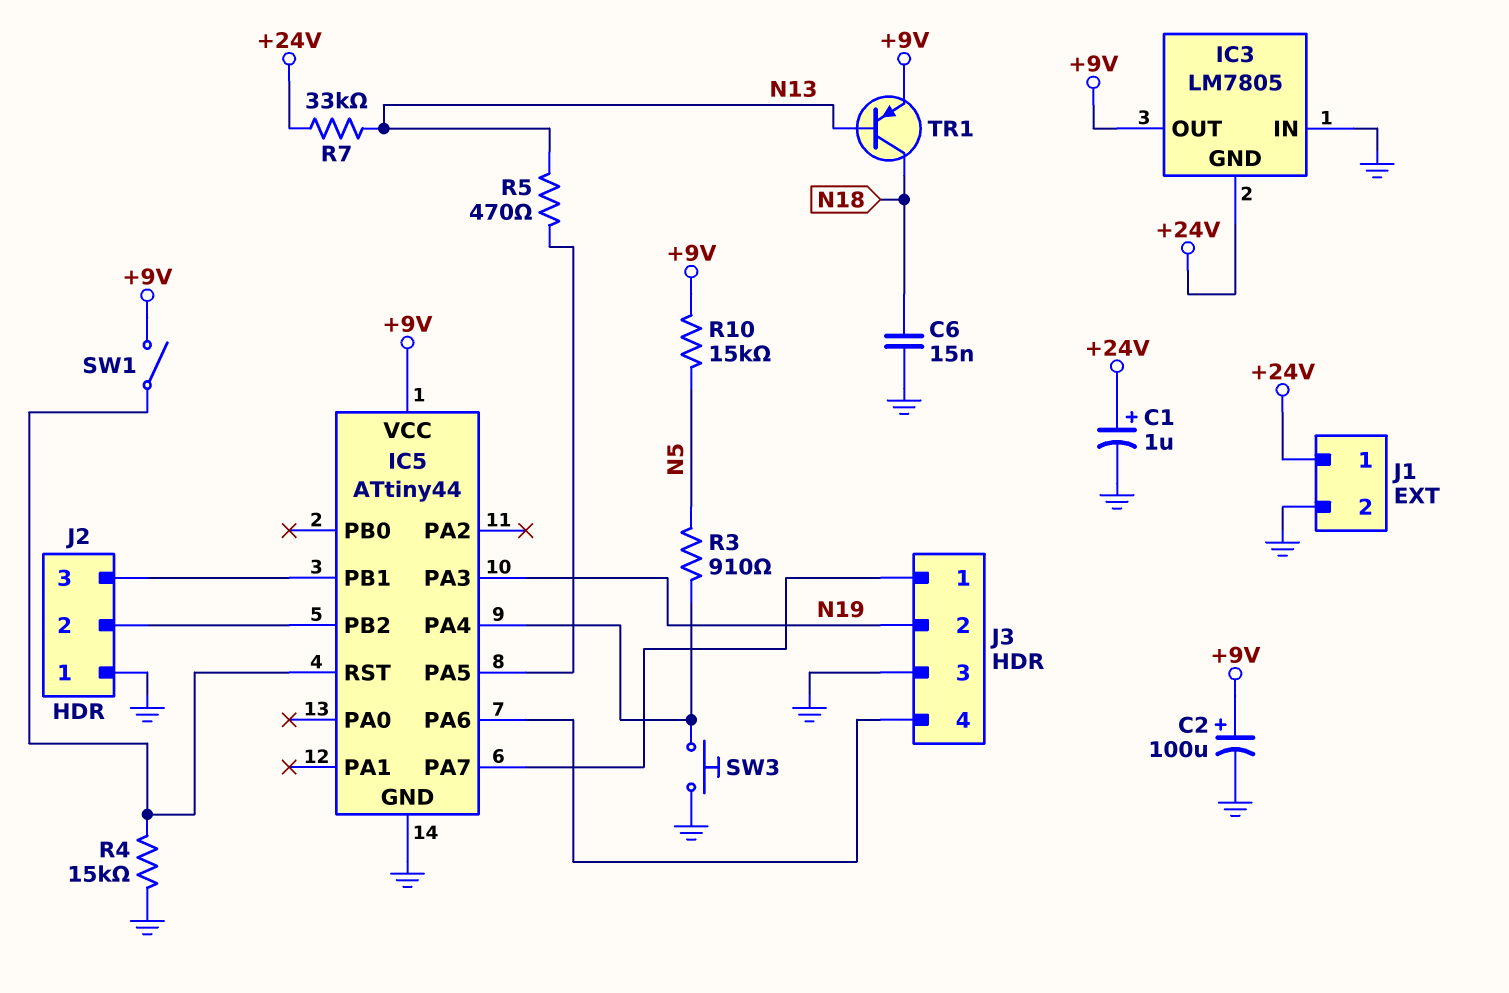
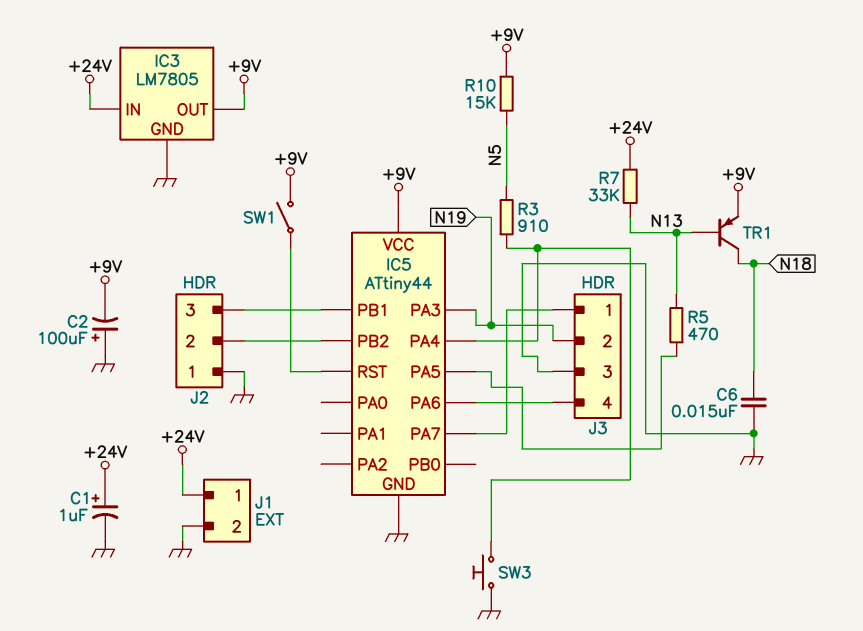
C2: 100uF (plus +9V, minus GND) -> 100uF (plus GND, minus +9V)
IC3 pin GND: +24V -> GND
IC3 pin IN: GND -> +24V
R4: 15k (GND, IC5/RST) -> none

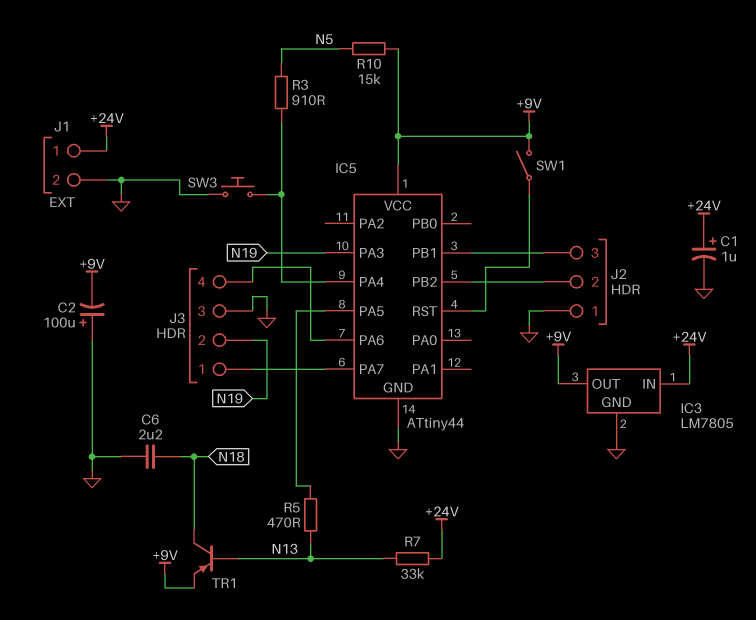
C6: 15nF (GND, N18) -> 2.2uF (GND, N18)

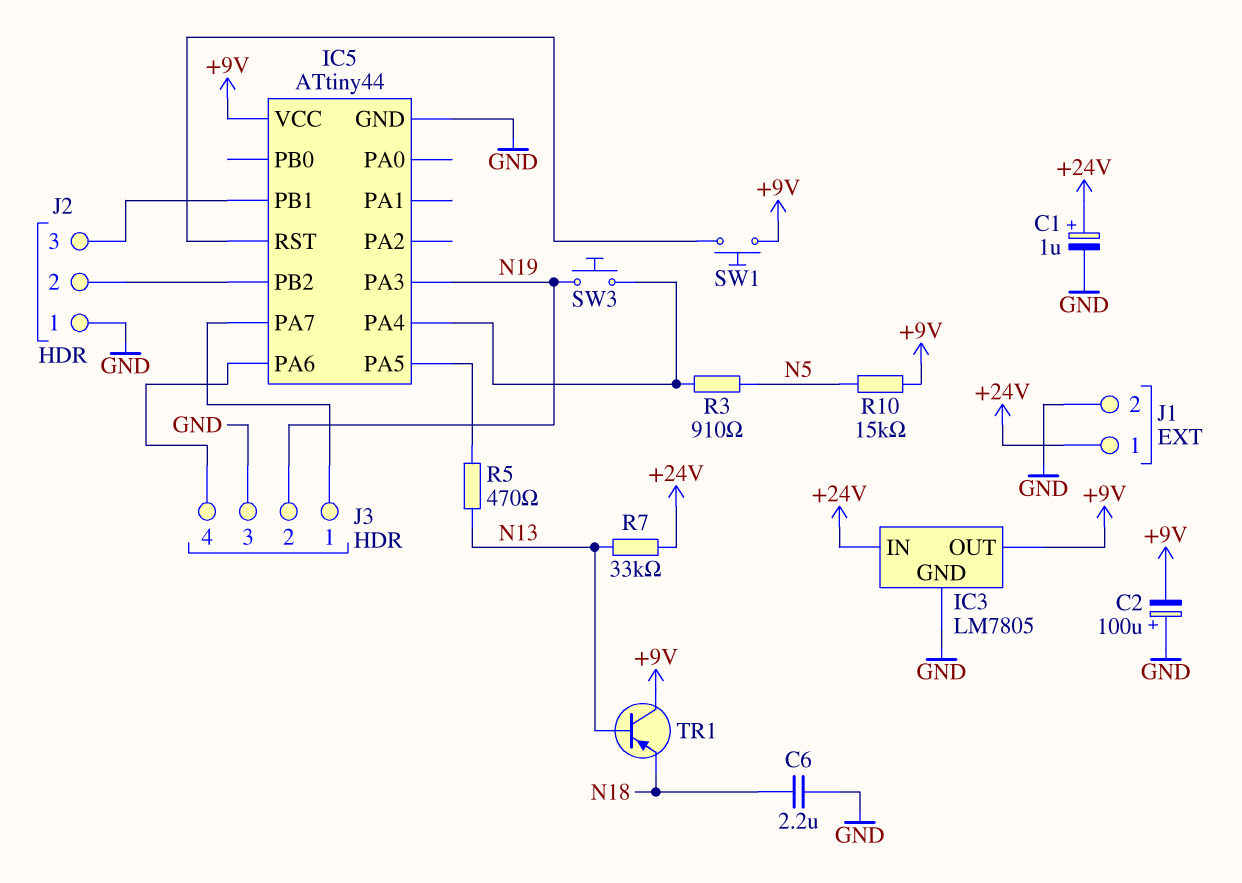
SW1: switch (+9V, IC5/RST) -> button (+9V, IC5/RST)
SW3: button (GND, IC5/PA4) -> button (IC5/PA4, N19)
TR1: PNP (B N13, C N18, E +9V) -> PNP (B N13, C +9V, E N18)

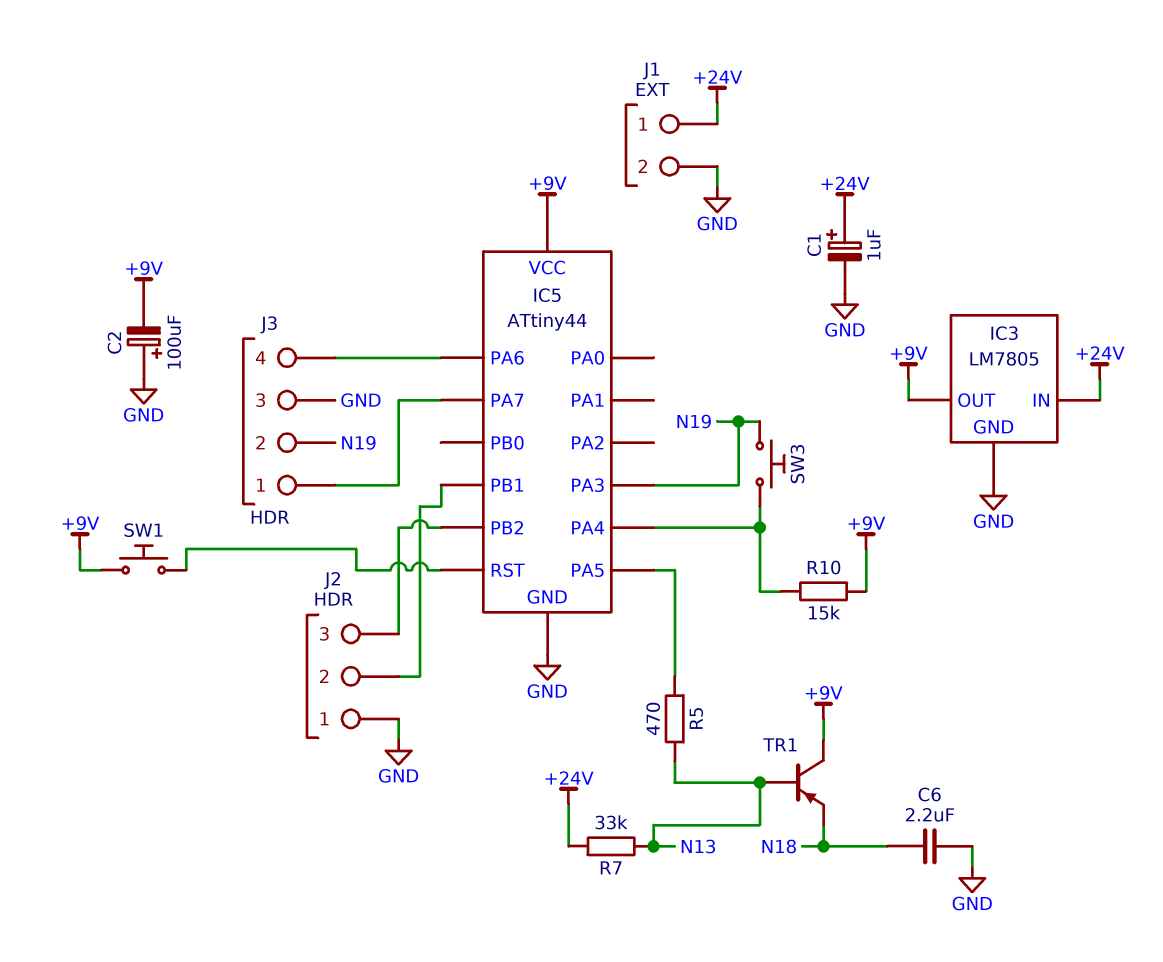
J2 pin 2: IC5/PB2 -> IC5/PB1
J2 pin 3: IC5/PB1 -> IC5/PB2
R3: 910 (IC5/PA4, N5) -> none
R10: 15k (+9V, N5) -> 15k (+9V, IC5/PA4)

